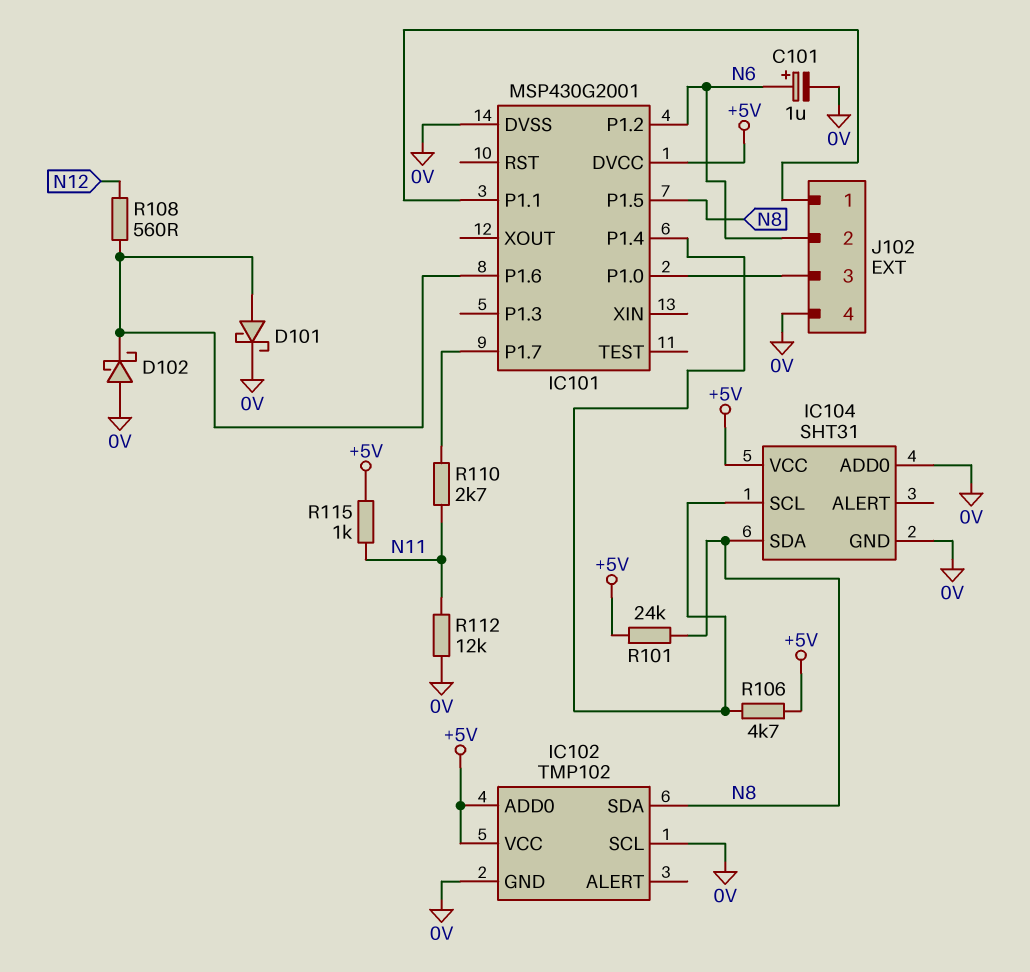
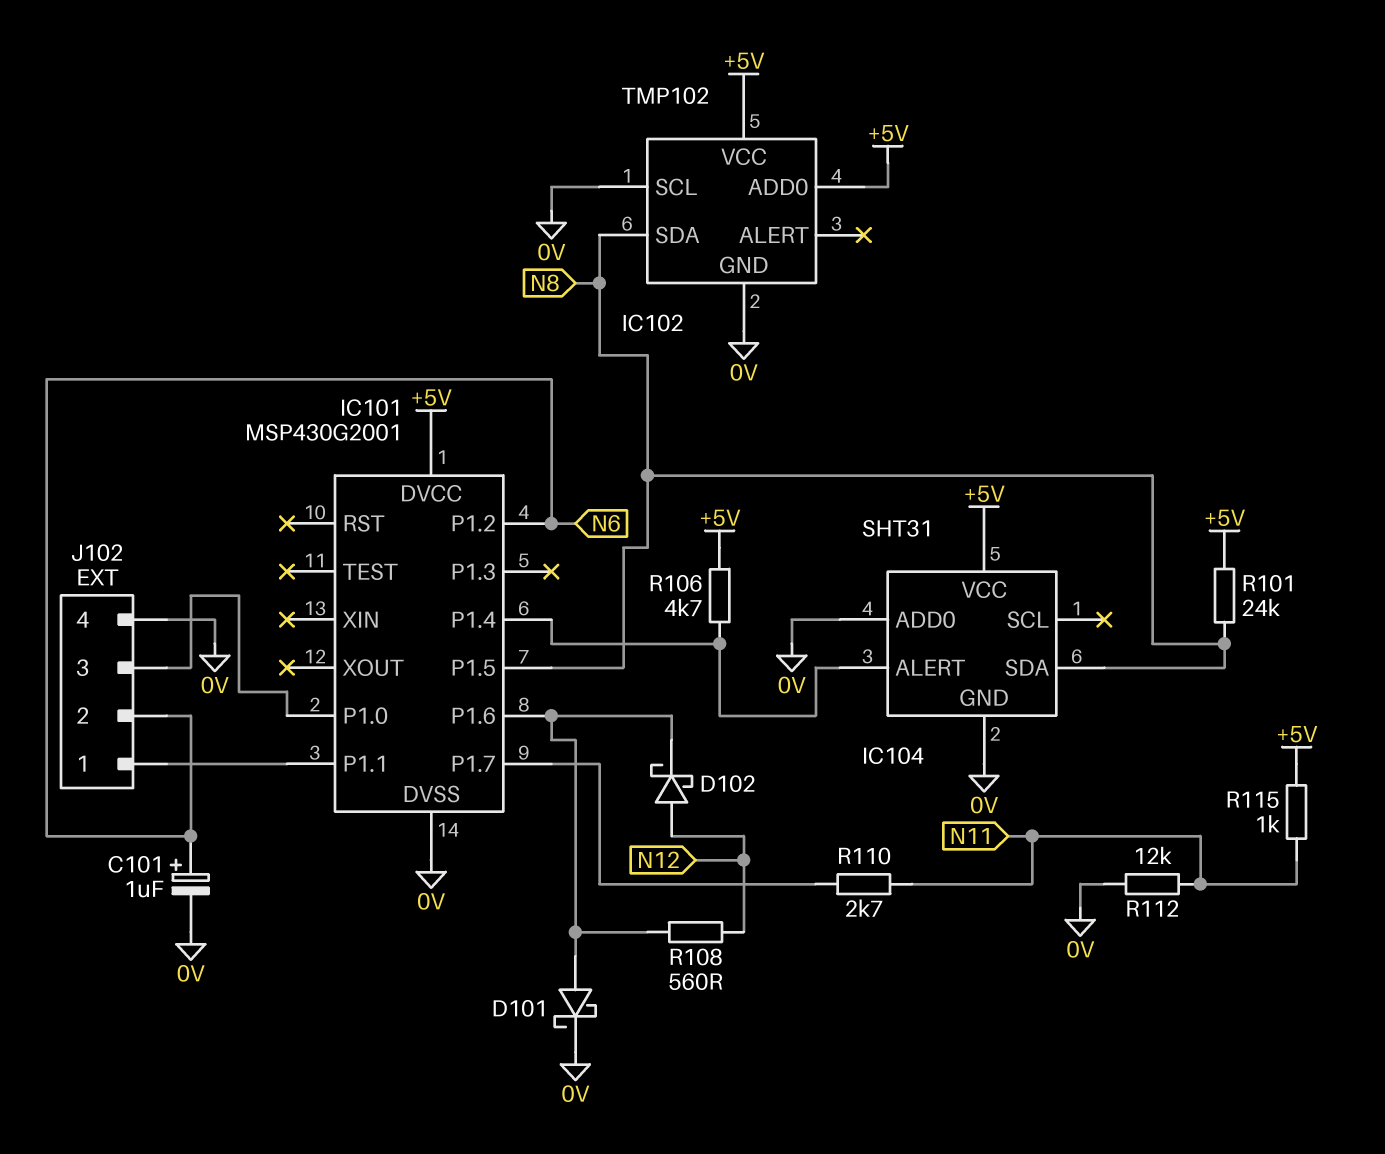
D102: schottky (A 0V, K IC101/P1.6) -> schottky (A N12, K IC101/P1.6)
IC104 pin ALERT: none -> IC101/P1.4
IC104 pin SCL: IC101/P1.4 -> none

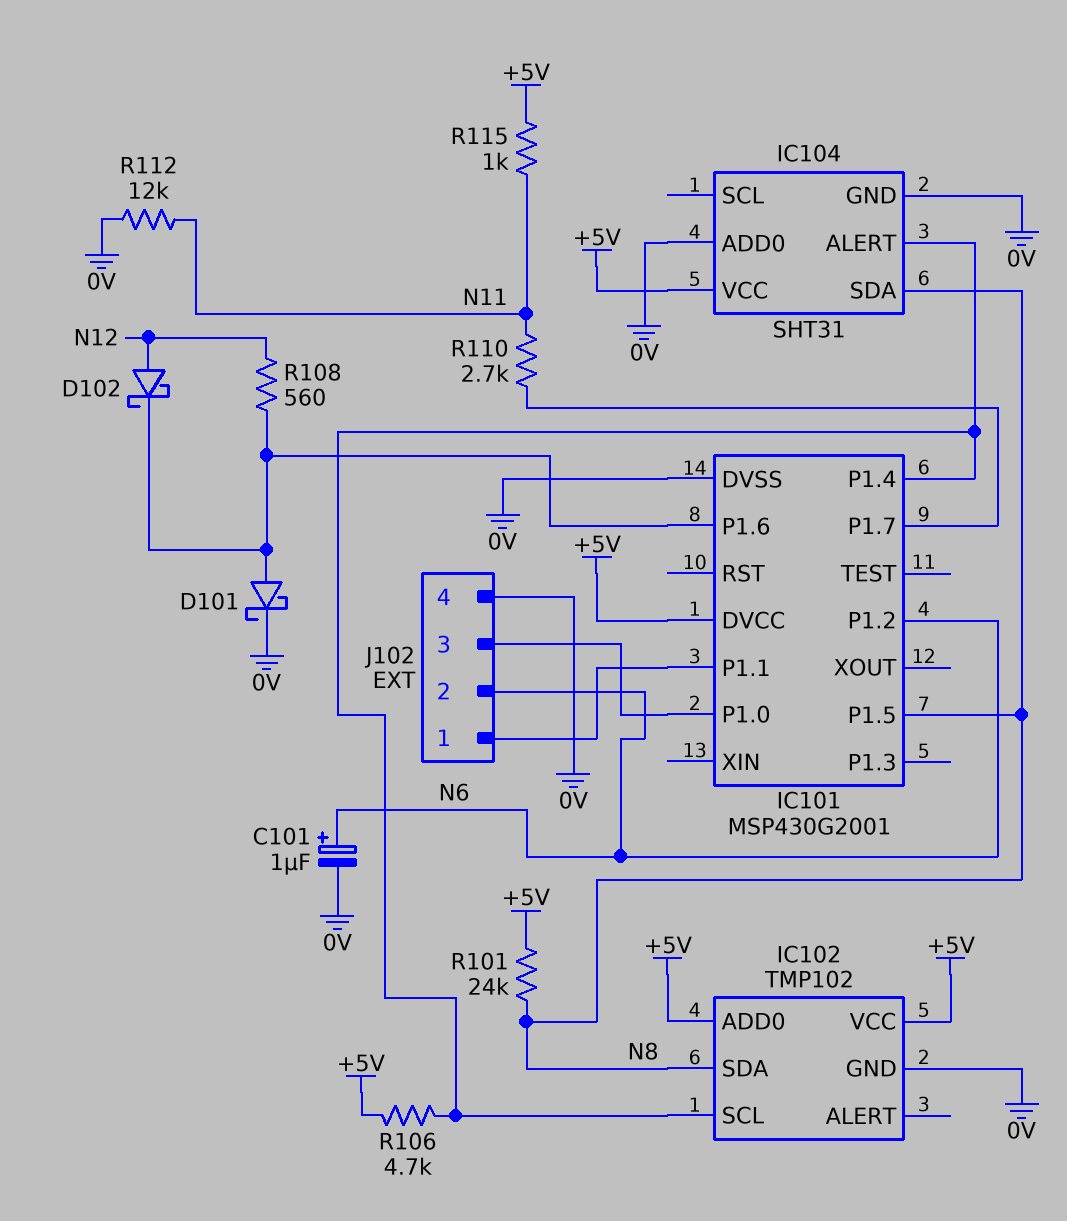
IC102 pin SCL: 0V -> IC101/P1.4

